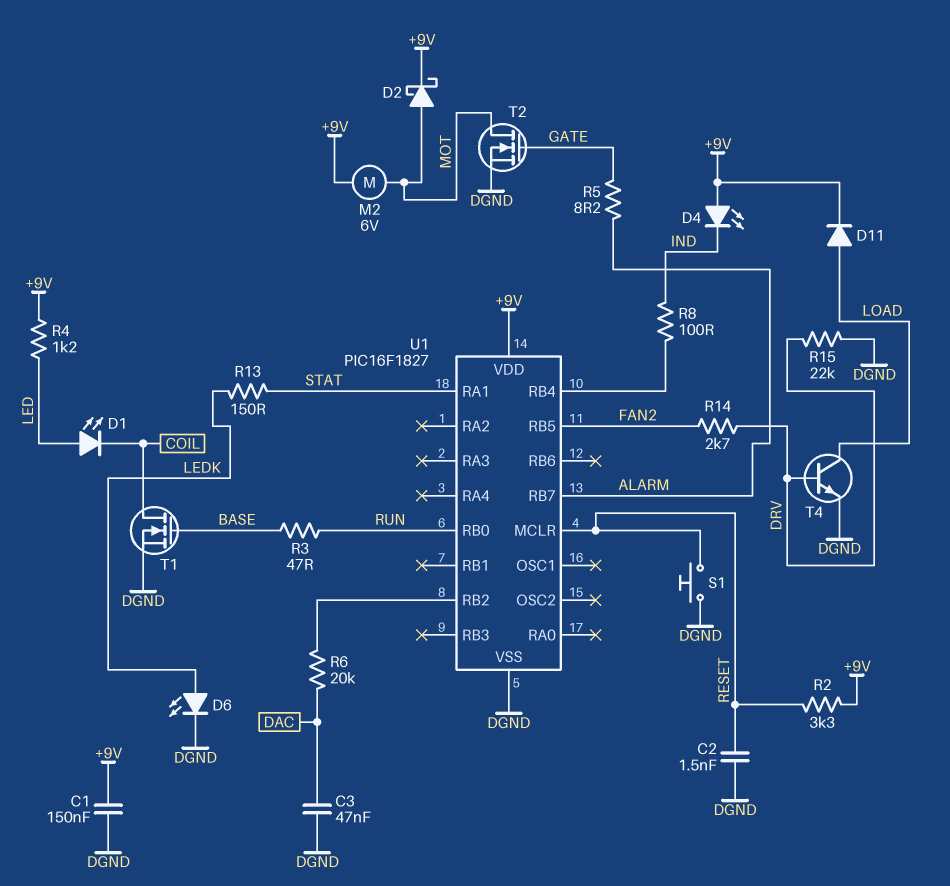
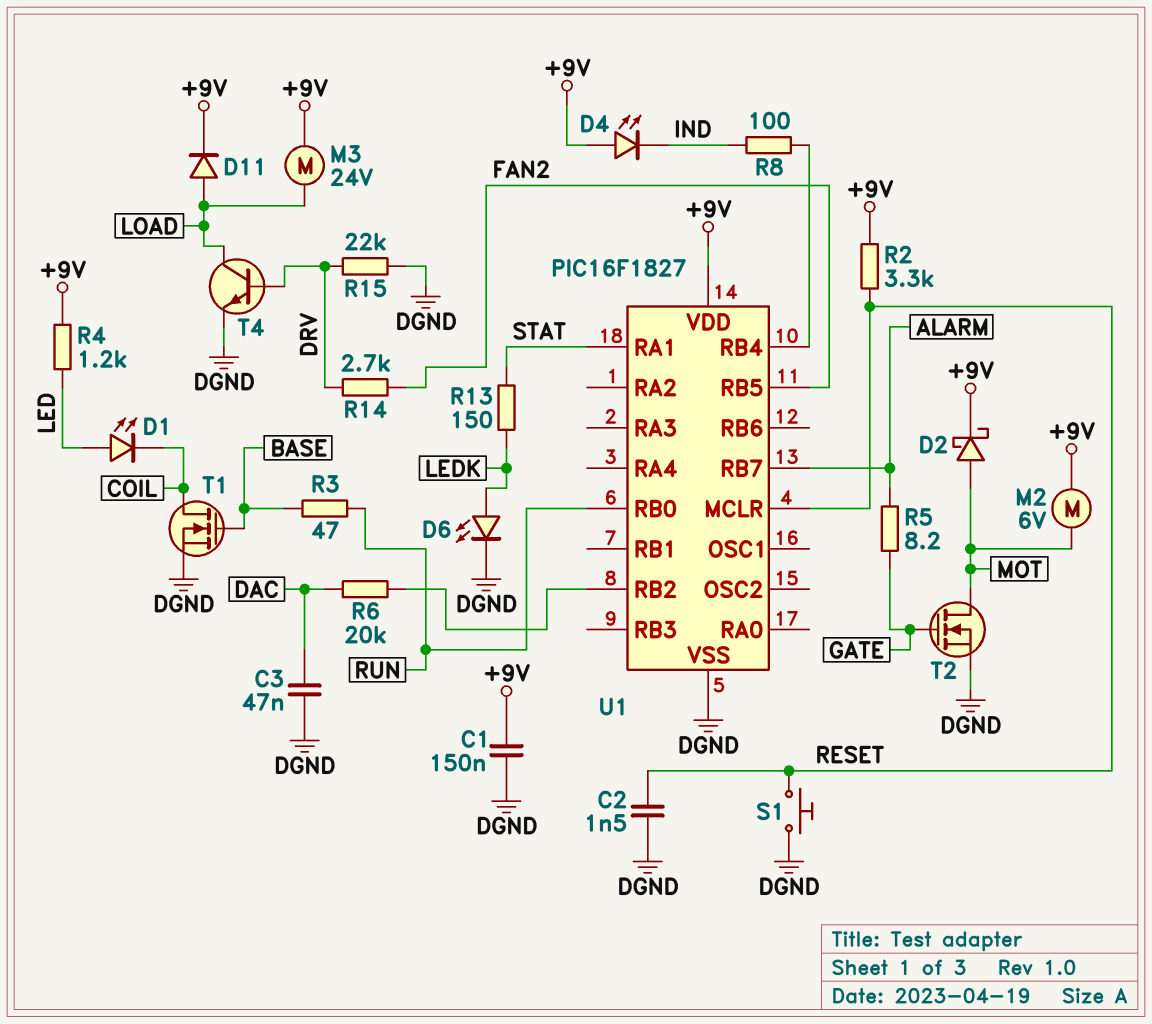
M3: none -> motor 24V (+9V, LOAD)

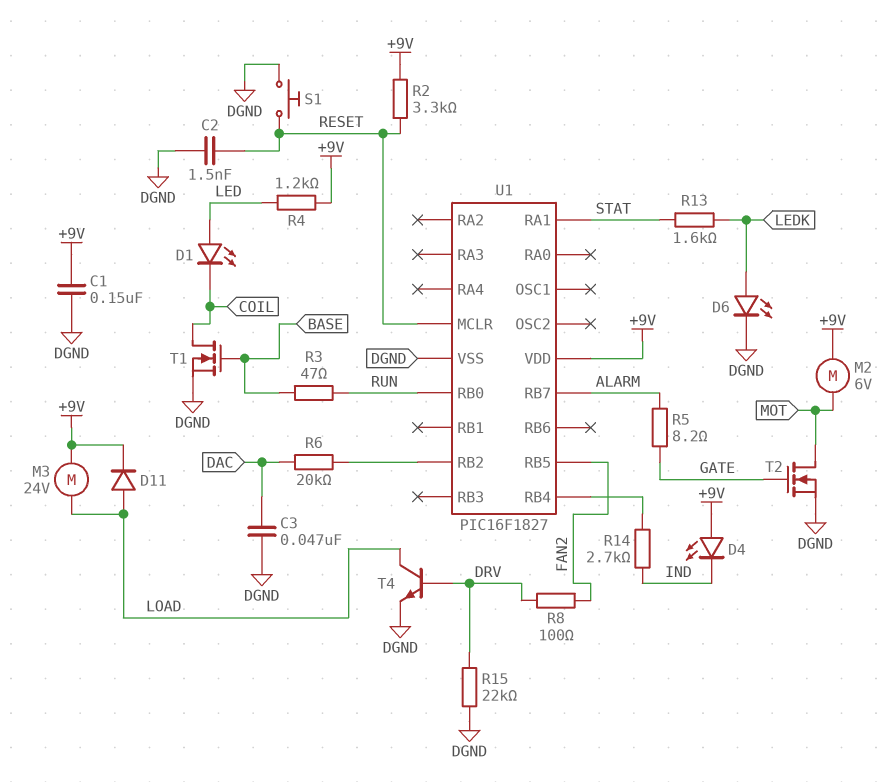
D2: schottky (A MOT, K +9V) -> none
R8: 100 (IND, U1/RB4) -> 100 (DRV, FAN2)
R13: 150 (LEDK, STAT) -> 1.6k (LEDK, STAT)
R14: 2.7k (DRV, FAN2) -> 2.7k (IND, U1/RB4)

